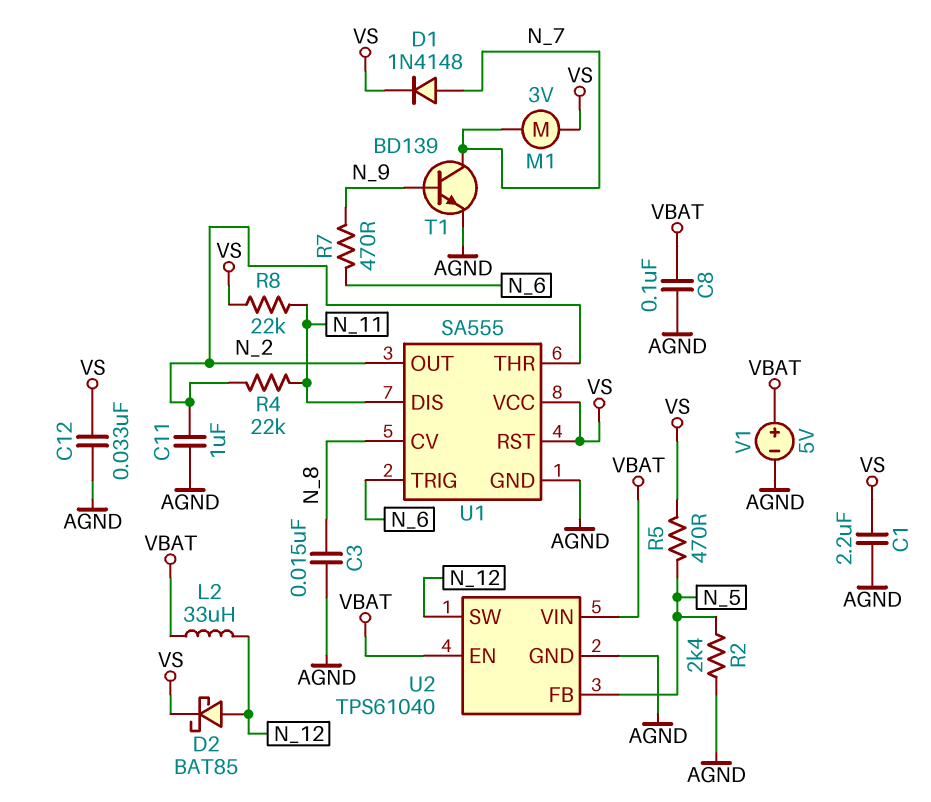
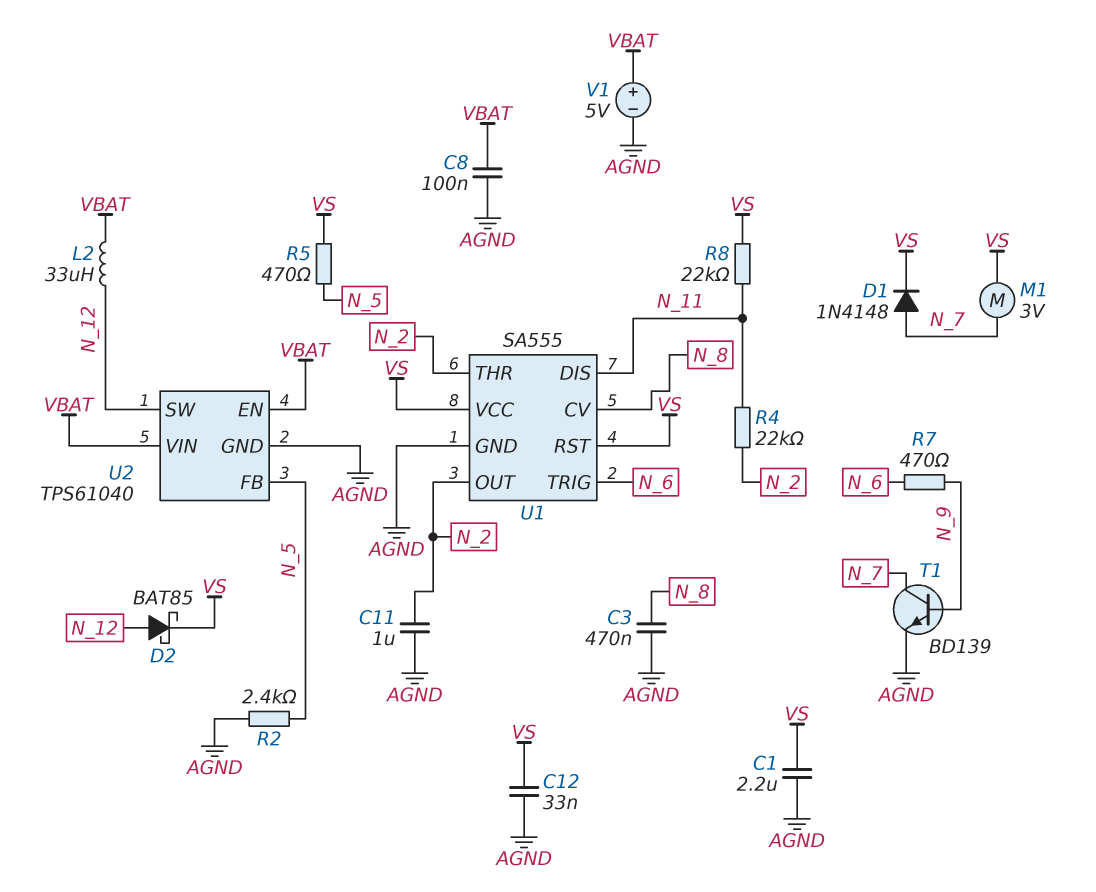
C3: 15nF (AGND, N_8) -> 470nF (AGND, N_8)

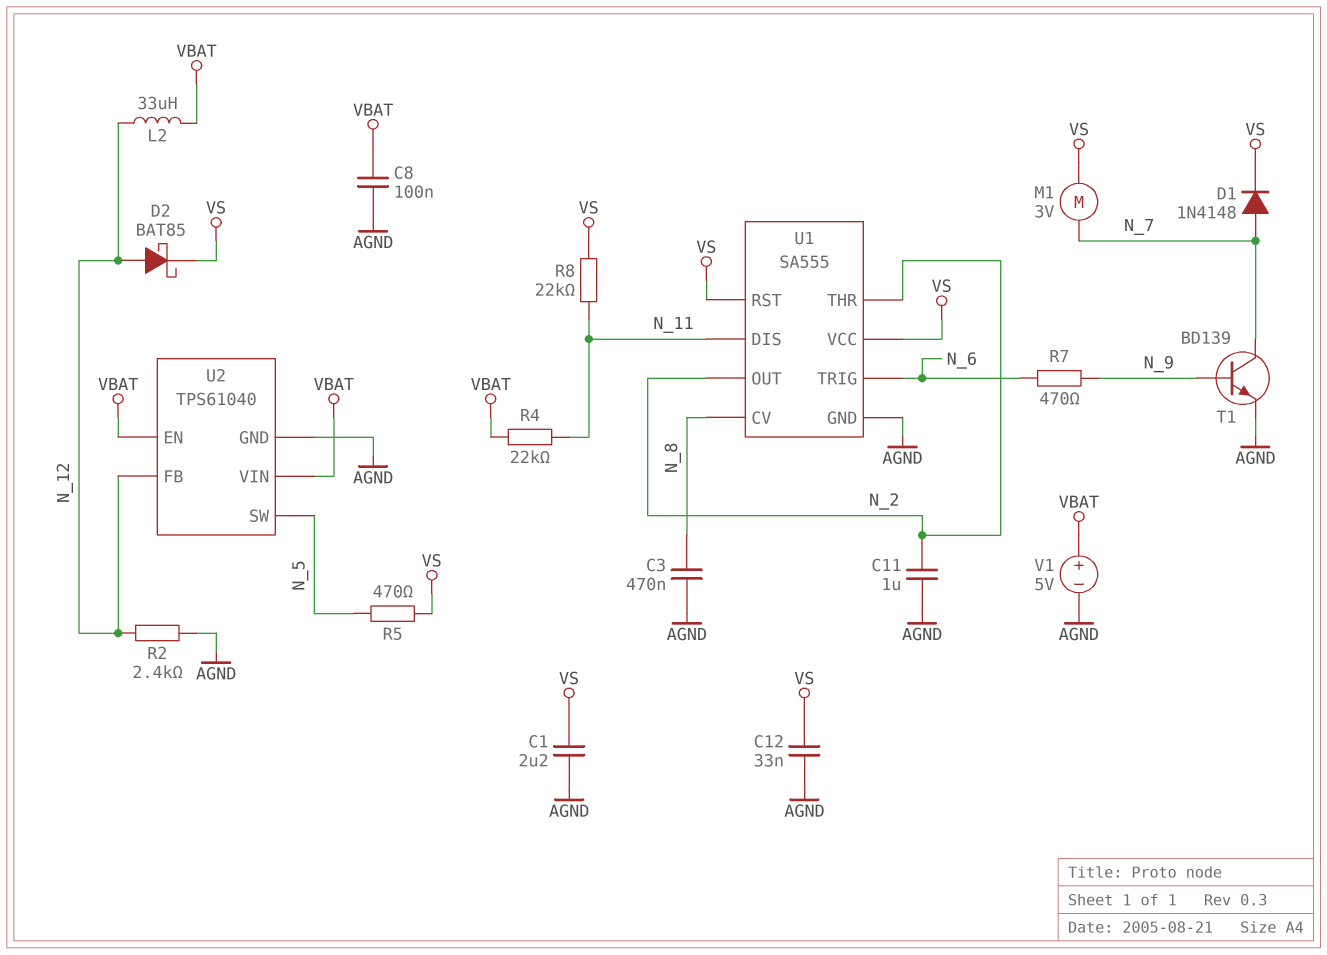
R2: 2.4k (AGND, N_5) -> 2.4k (AGND, N_12)
R4: 22k (N_2, N_11) -> 22k (N_11, VBAT)
U2 pin FB: N_5 -> N_12
U2 pin SW: N_12 -> N_5

